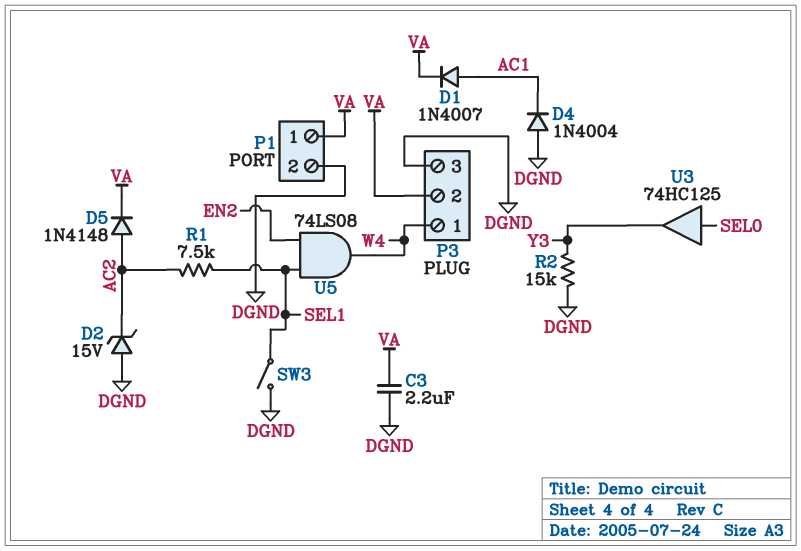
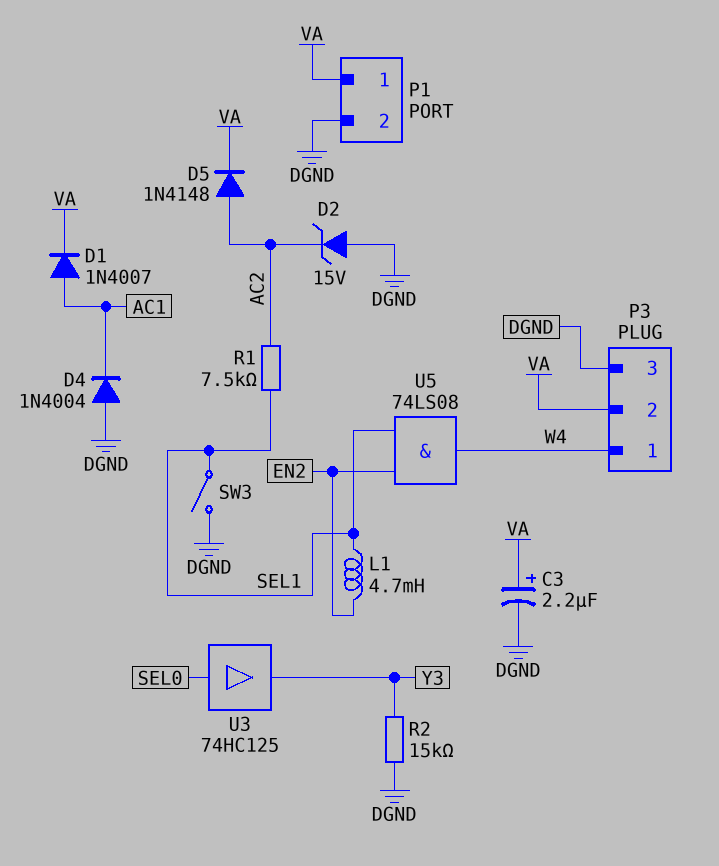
C3: 2.2uF (DGND, VA) -> 2.2uF (plus VA, minus DGND)
L1: none -> 4.7mH (EN2, SEL1)

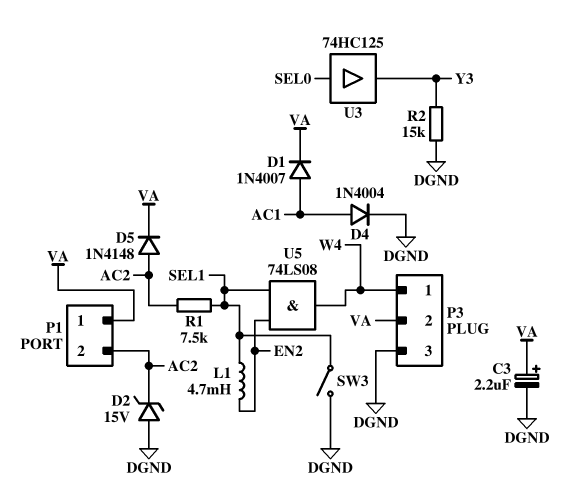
D4: diode 1N4004 (A DGND, K AC1) -> diode 1N4004 (A AC1, K DGND)
P1 pin 2: DGND -> AC2

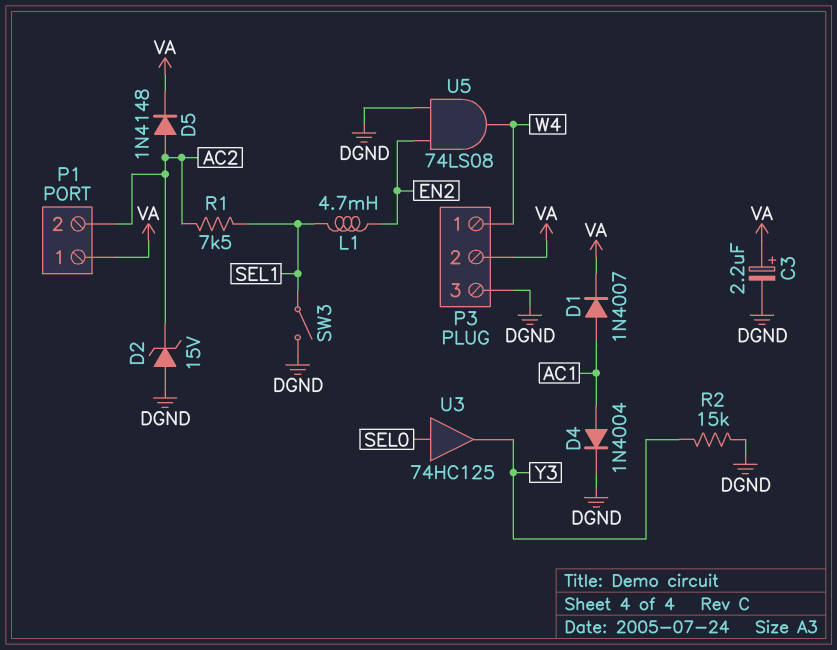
U5: AND 74LS08 (in EN2, in SEL1, out W4) -> AND 74LS08 (in DGND, in EN2, out W4)

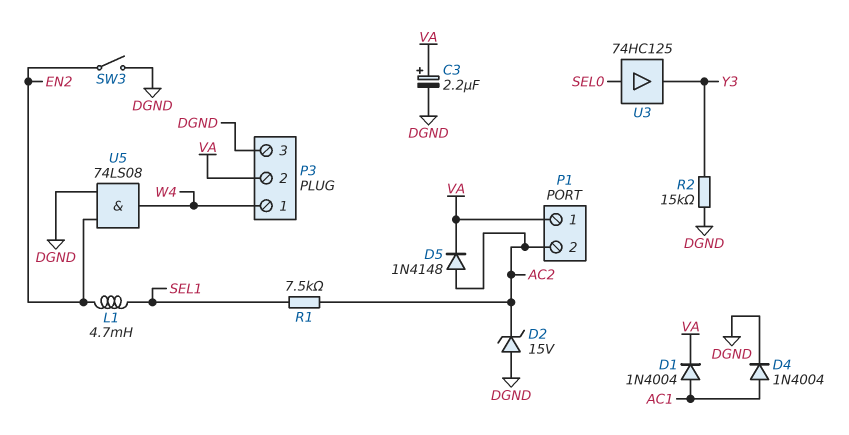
D1: diode 1N4007 (A AC1, K VA) -> diode 1N4004 (A AC1, K VA)
SW3: switch (DGND, SEL1) -> switch (DGND, EN2)

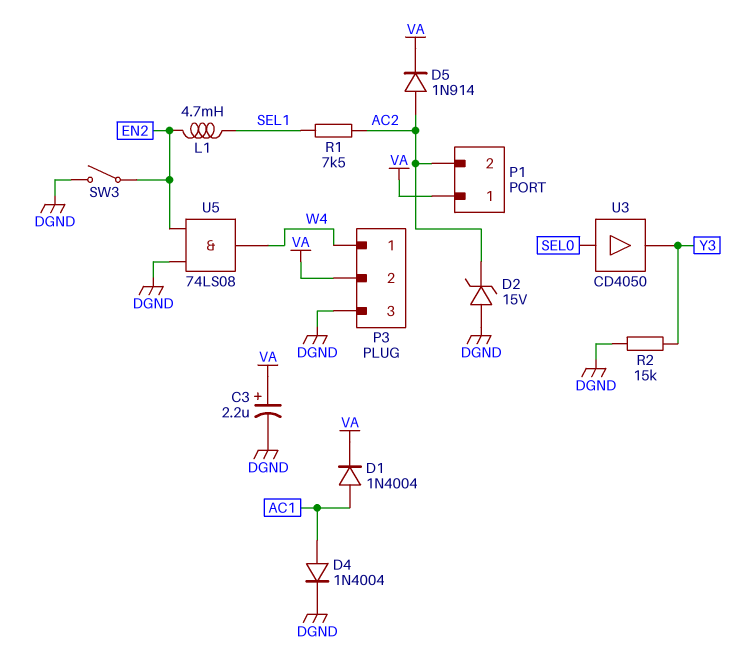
D5: diode 1N4148 (A AC2, K VA) -> diode 1N914 (A AC2, K VA)
U3: buffer 74HC125 (in SEL0, out Y3) -> buffer CD4050 (in SEL0, out Y3)

